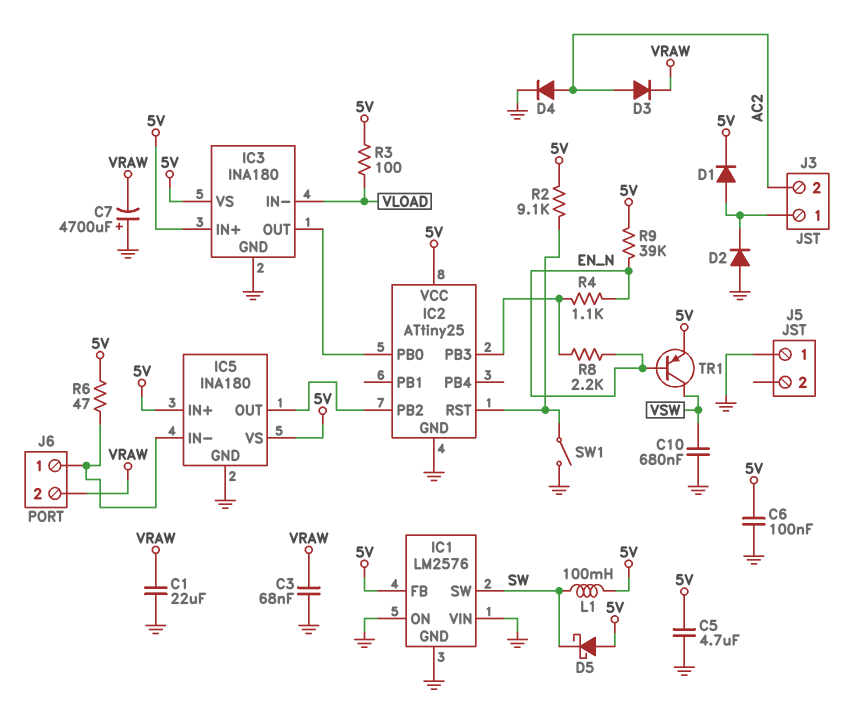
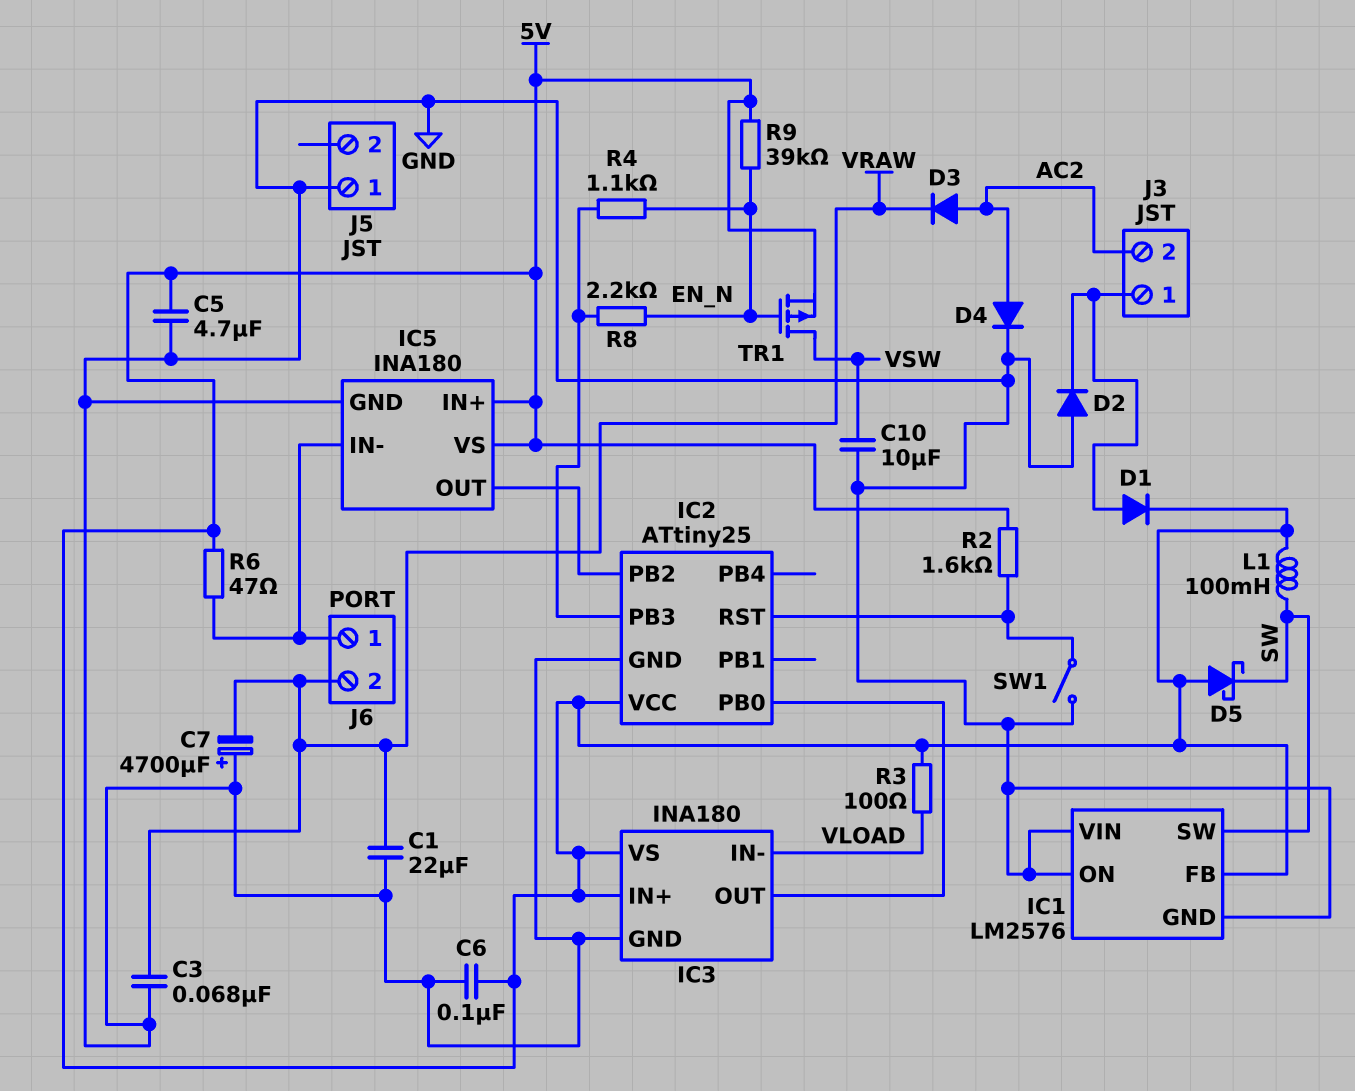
C10: 680nF (GND, VSW) -> 10uF (GND, VSW)
R2: 9.1k (5V, IC2/RST) -> 1.6k (5V, IC2/RST)
TR1: PNP (B EN_N, C VSW, E 5V) -> PMOS (G EN_N, D VSW, S 5V)

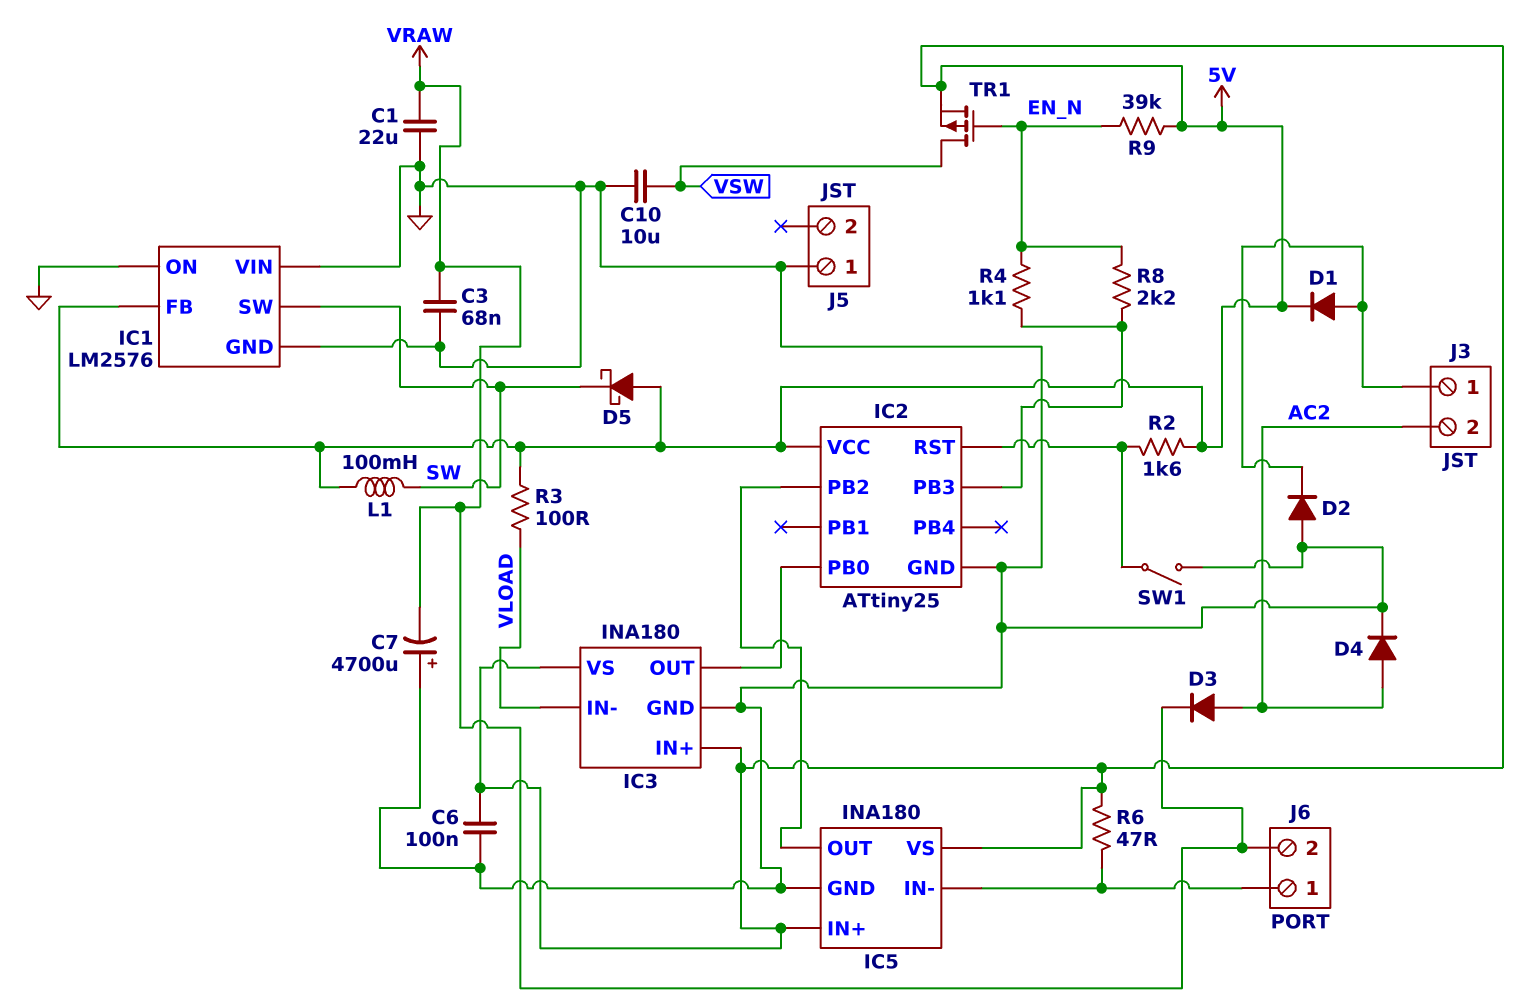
C5: 4.7uF (5V, GND) -> none

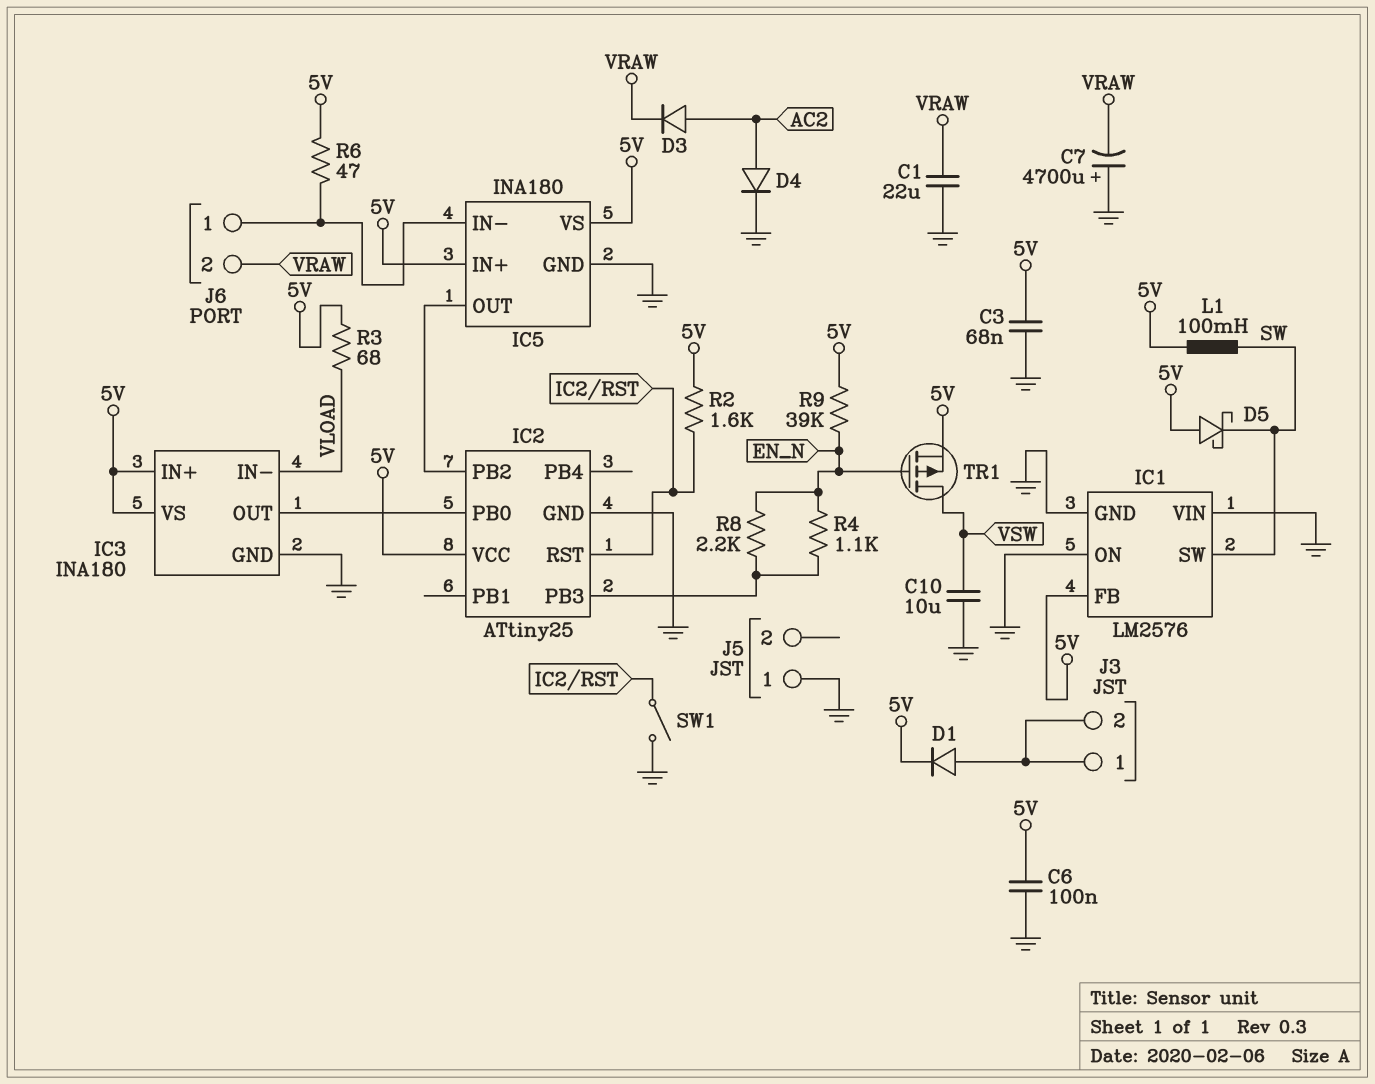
C3: 68nF (GND, VRAW) -> 68nF (5V, GND)
D2: diode (A GND, K J3/1) -> none
J3 pin 2: AC2 -> J3/1
R3: 100 (5V, VLOAD) -> 68 (5V, VLOAD)

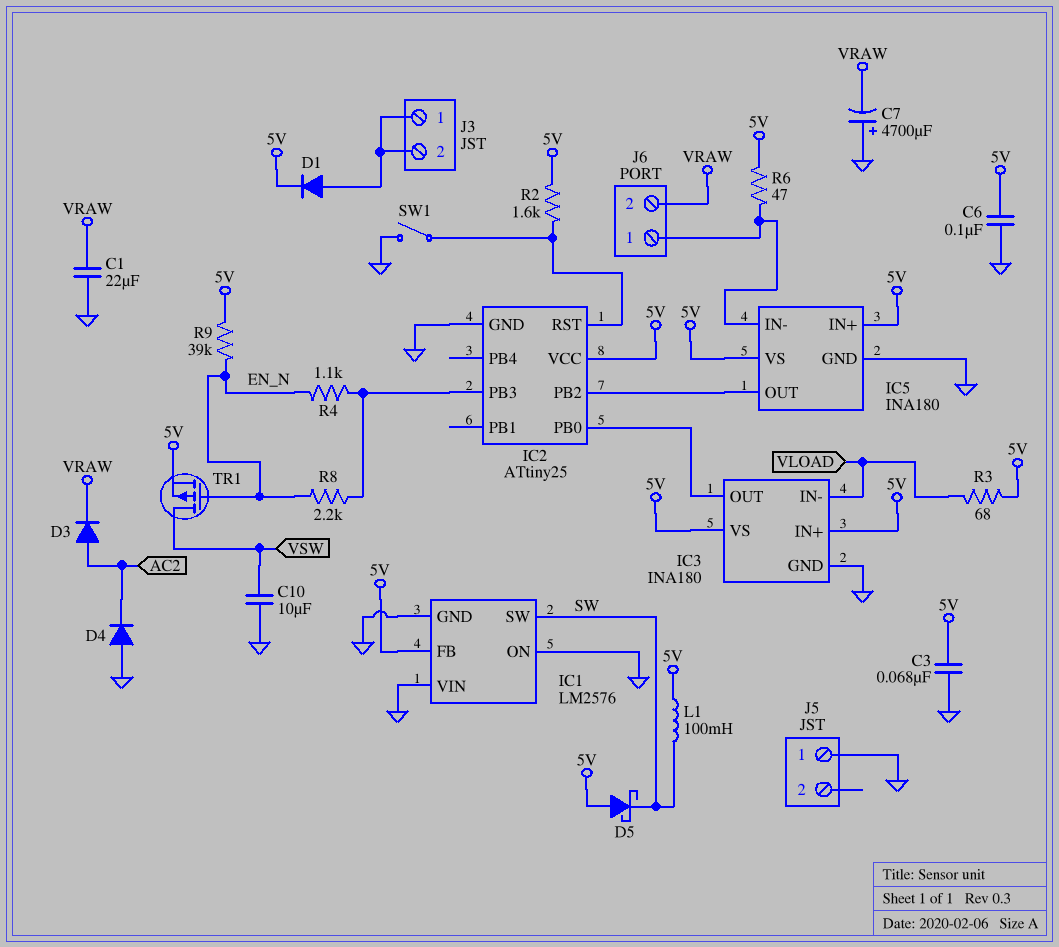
D4: diode (A AC2, K GND) -> diode (A GND, K AC2)

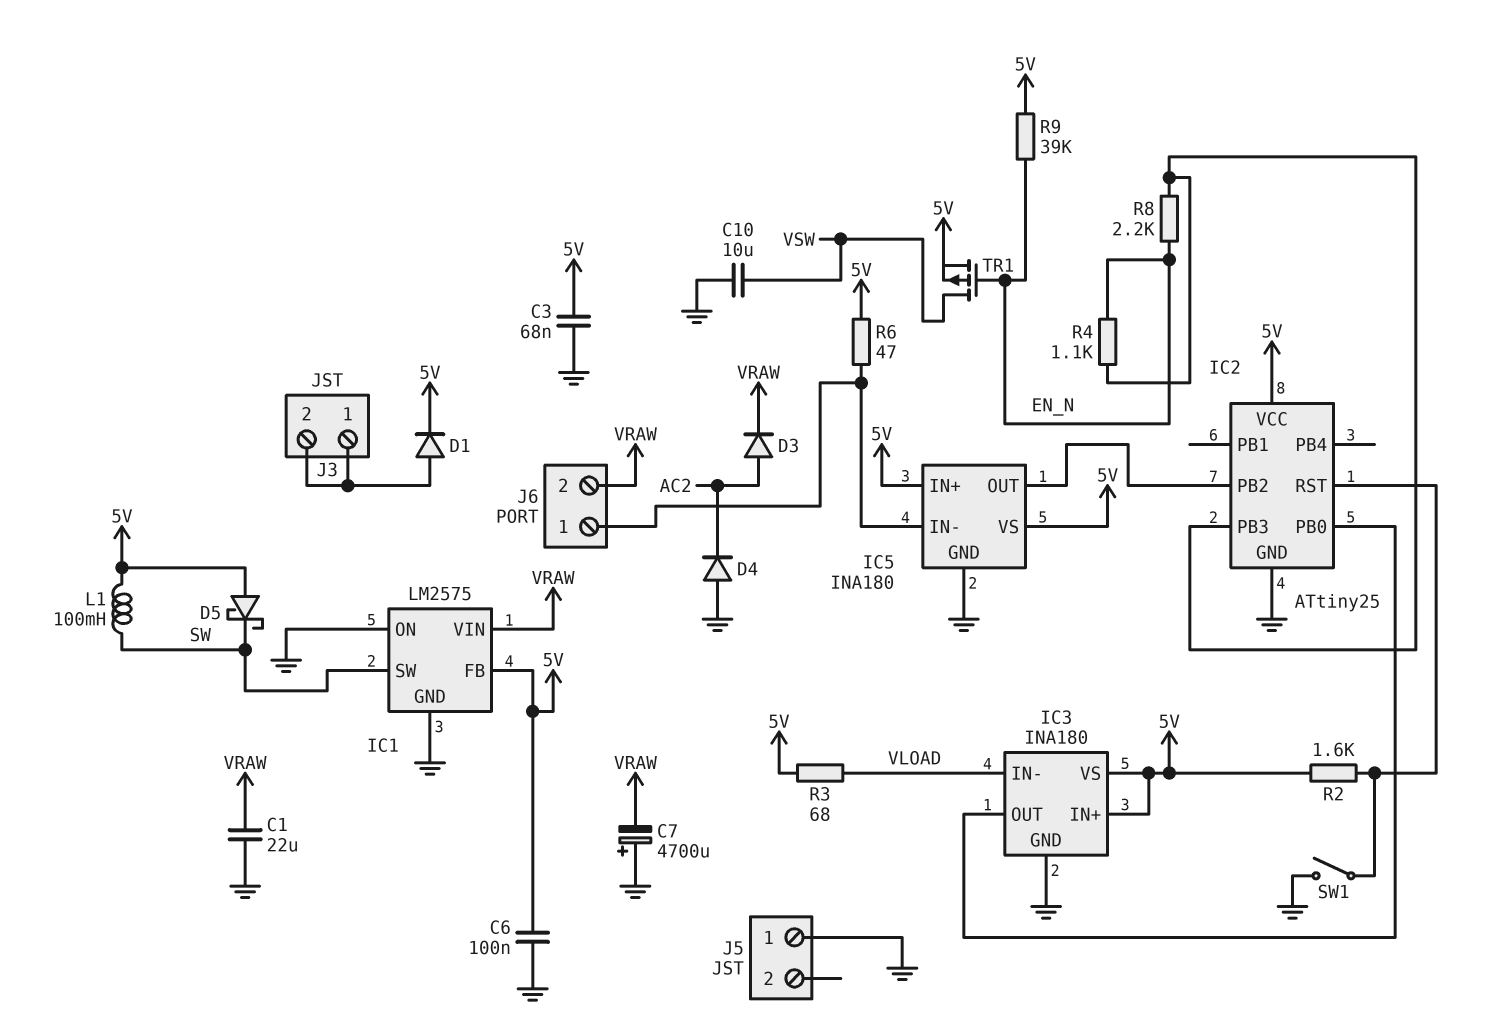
IC1: LM2576 -> LM2575
IC1 pin VIN: GND -> VRAW

